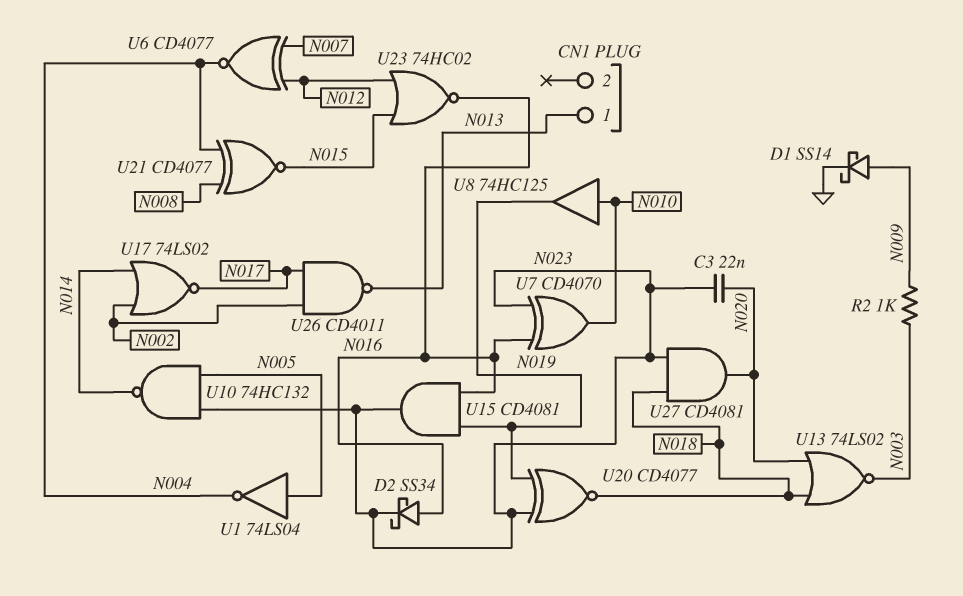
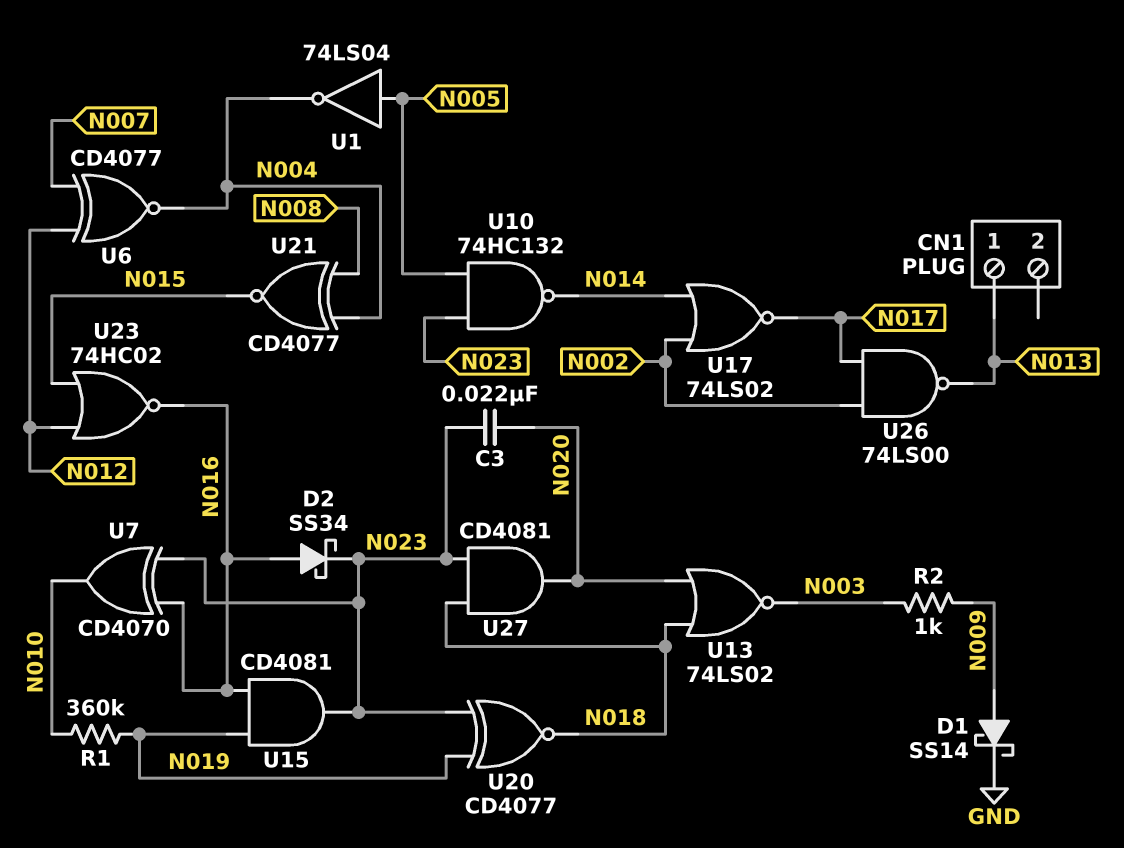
R1: none -> 360k (N010, N019)
U8: buffer 74HC125 (in N010, out N019) -> none
U26: NAND CD4011 (in N002, in N017, out N013) -> NAND 74LS00 (in N002, in N017, out N013)

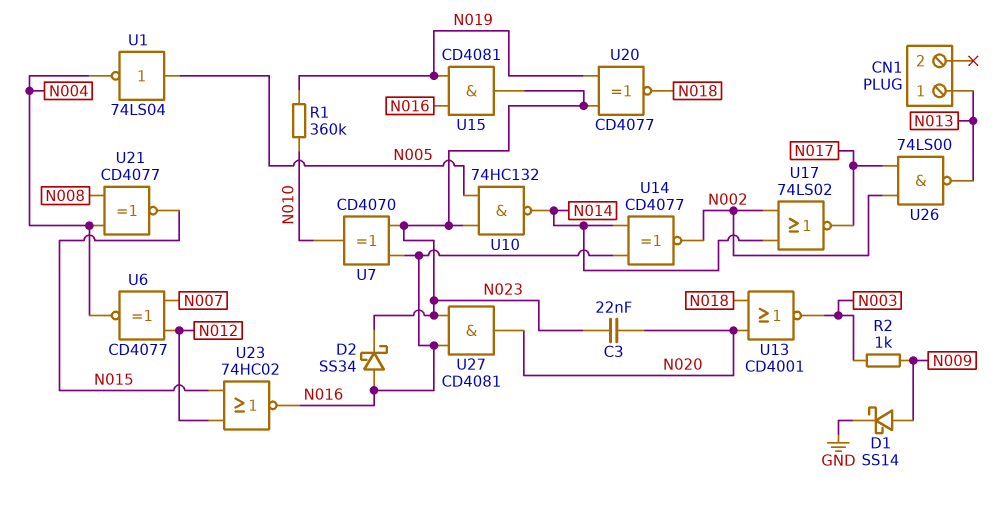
U13: NOR 74LS02 (in N018, in N020, out N003) -> NOR CD4001 (in N018, in N020, out N003)
U14: none -> XNOR CD4077 (in N014, in N016, out N002)
U27: AND CD4081 (in N018, in N023, out N020) -> AND CD4081 (in N016, in N023, out N020)

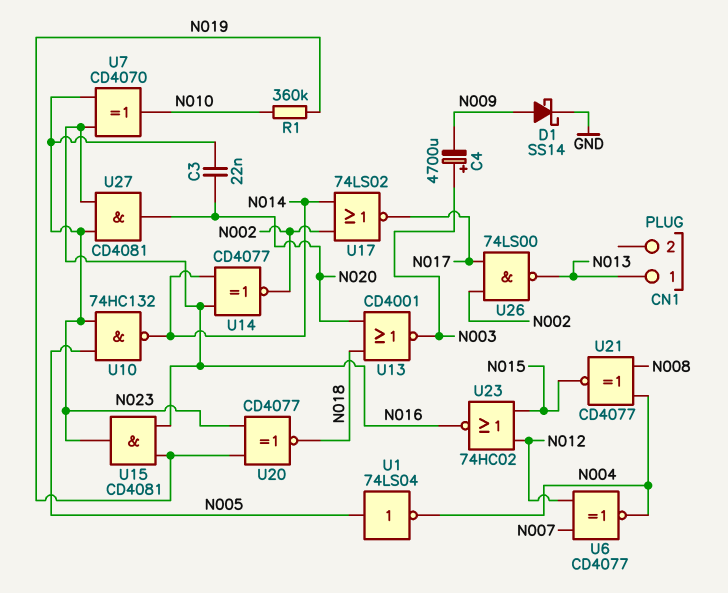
C4: none -> 4700uF (plus N003, minus N009)
D2: schottky SS34 (A N016, K N023) -> none
R2: 1k (N003, N009) -> none

